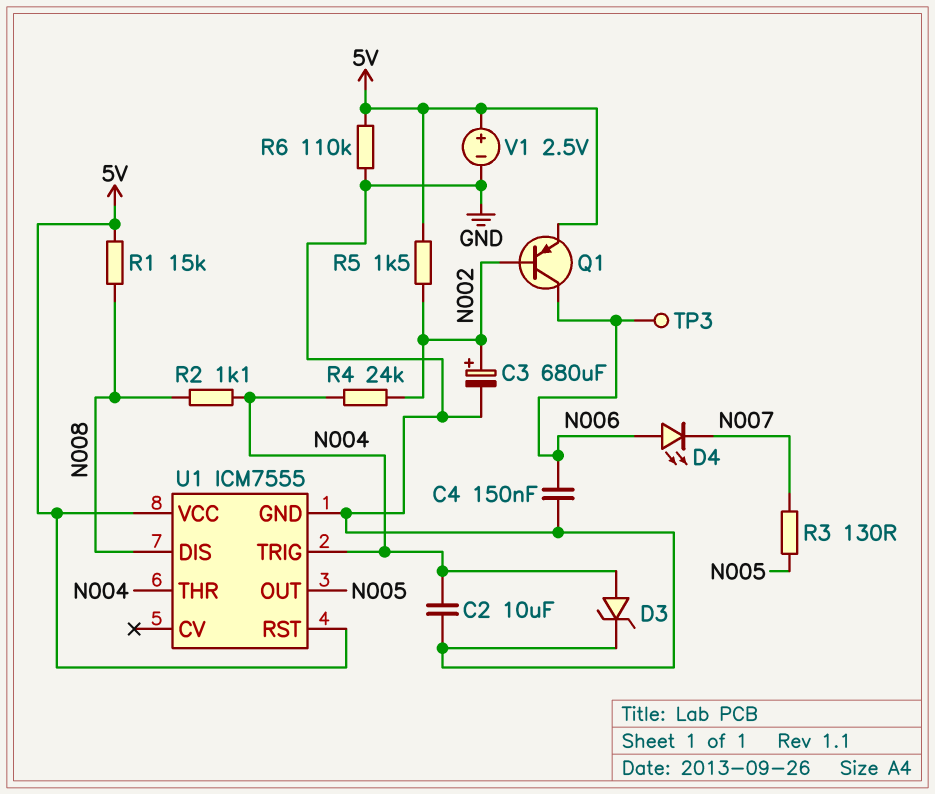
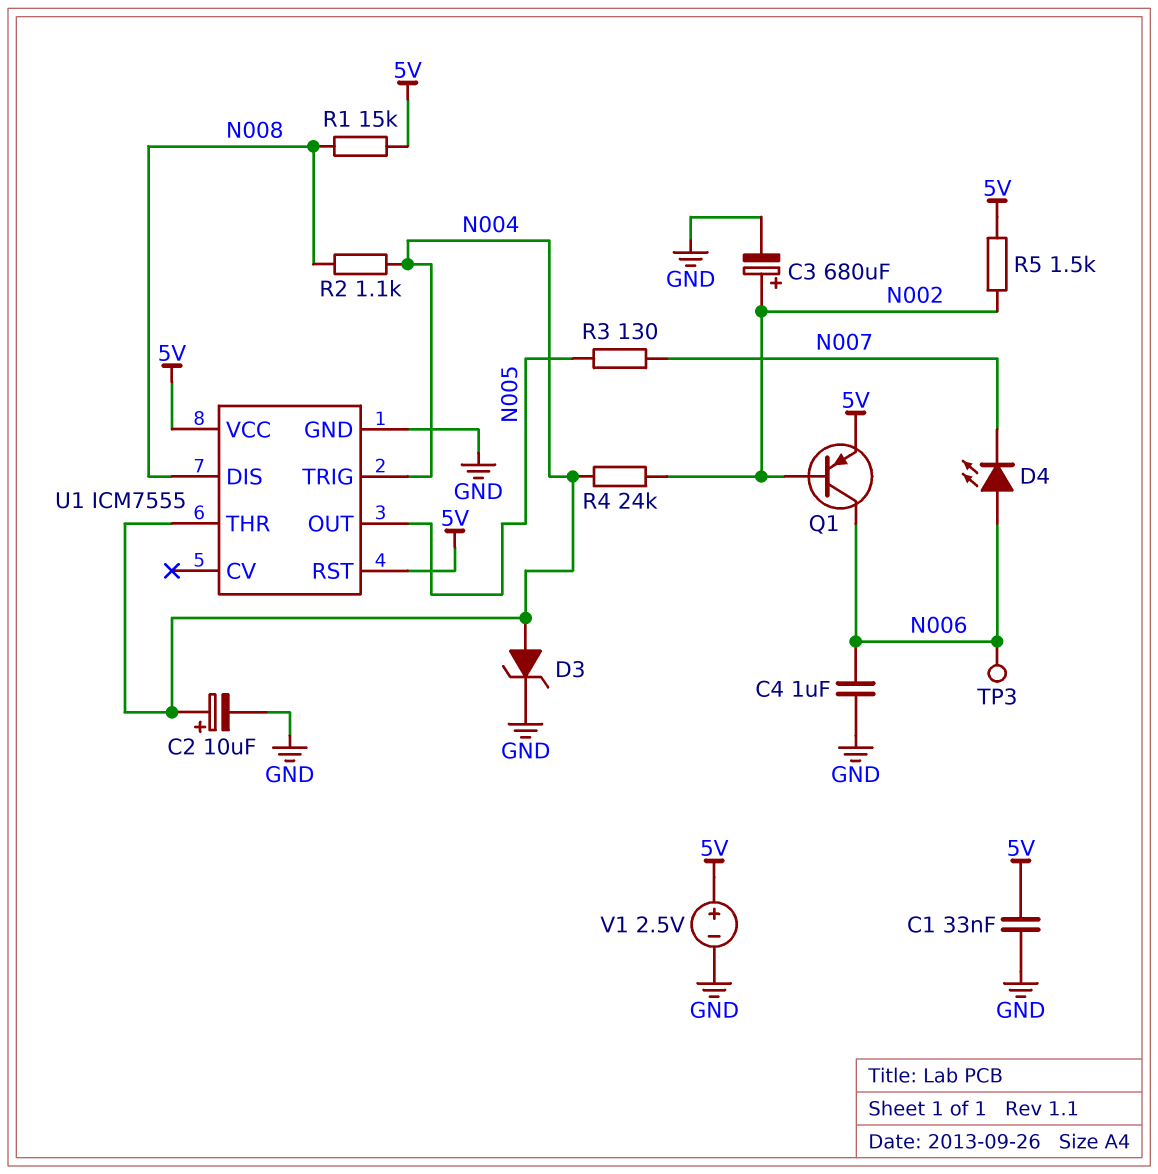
C1: none -> 33nF (5V, GND)
C2: 10uF (GND, N004) -> 10uF (plus N004, minus GND)
C4: 150nF (GND, N006) -> 1uF (GND, N006)
R6: 110k (5V, GND) -> none

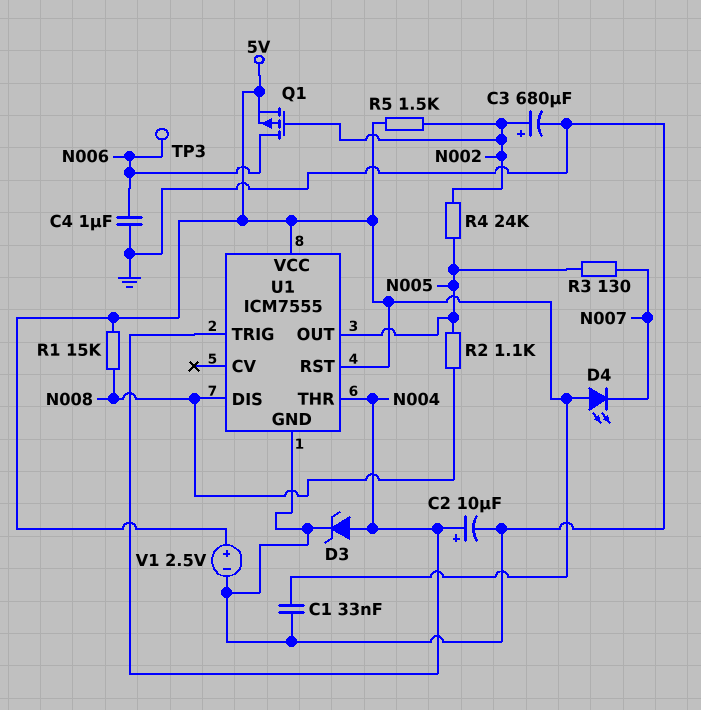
D4: LED (A N006, K N007) -> LED (A 5V, K N007)
Q1: PNP (B N002, C N006, E 5V) -> PMOS (G N002, D N006, S 5V)
R2: 1.1k (N004, N008) -> 1.1k (N005, N008)
R4: 24k (N002, N004) -> 24k (N002, N005)

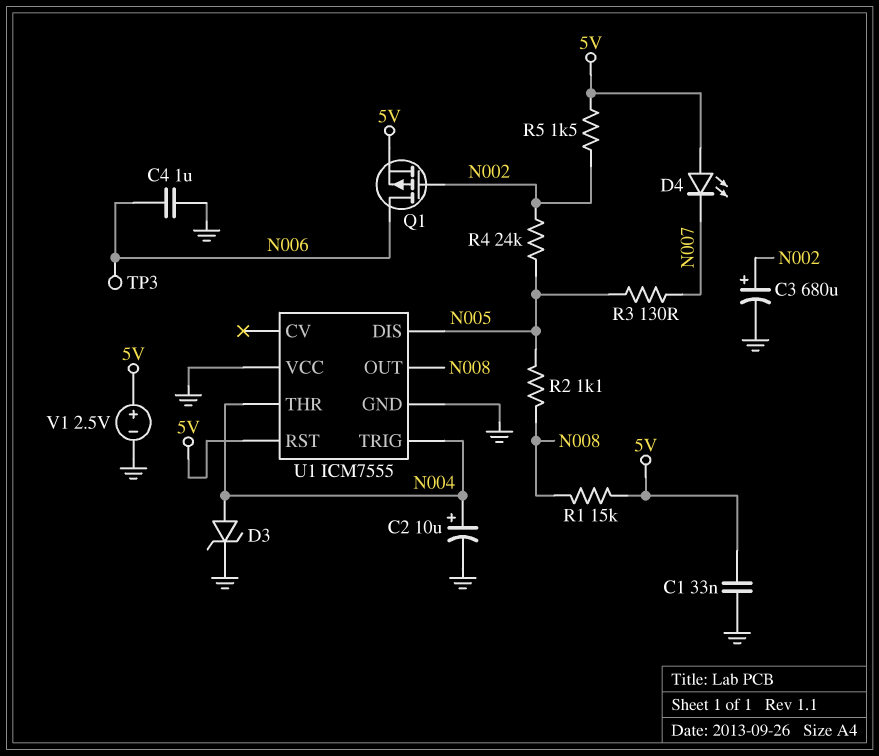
U1 pin DIS: N008 -> N005
U1 pin OUT: N005 -> N008
U1 pin VCC: 5V -> GND

